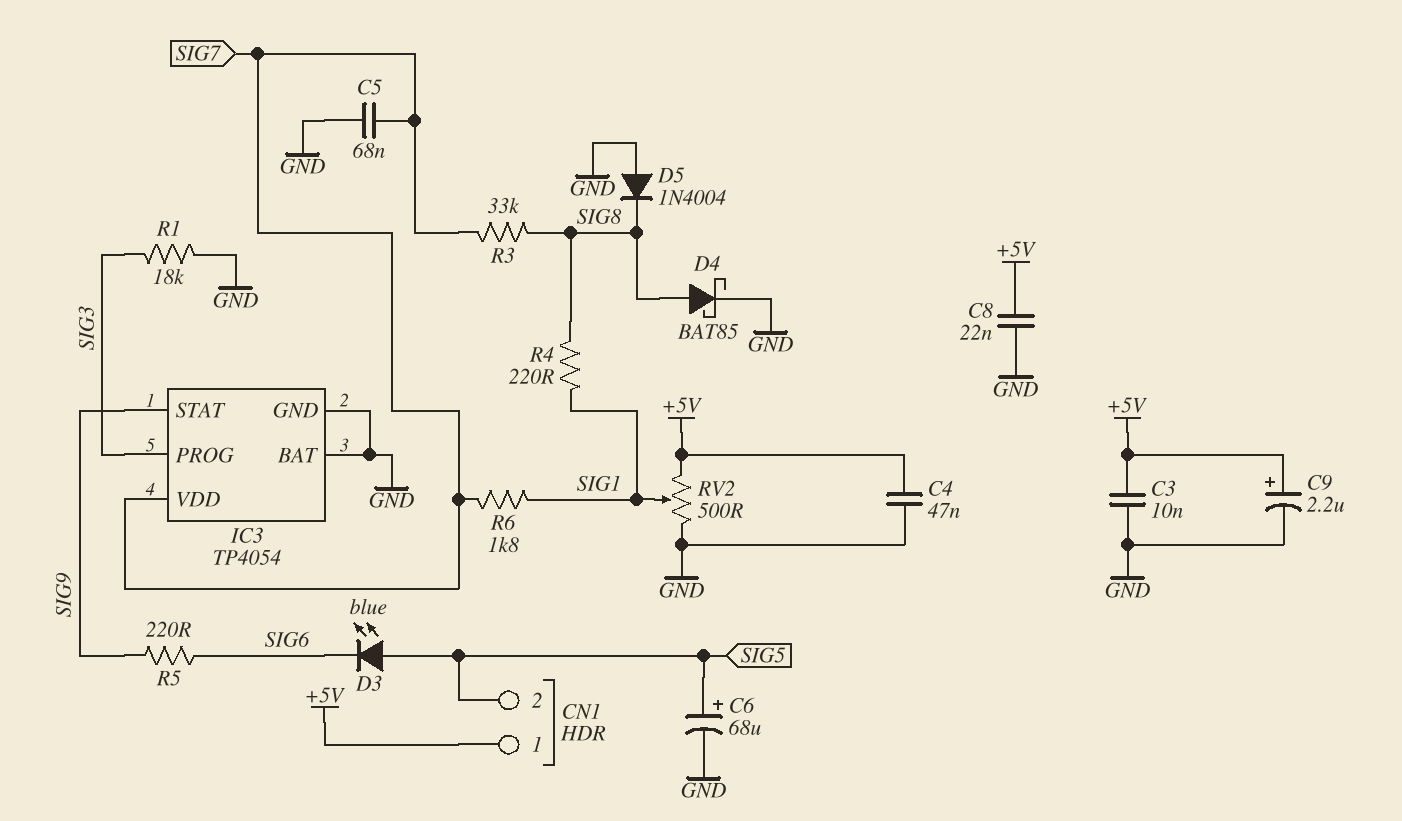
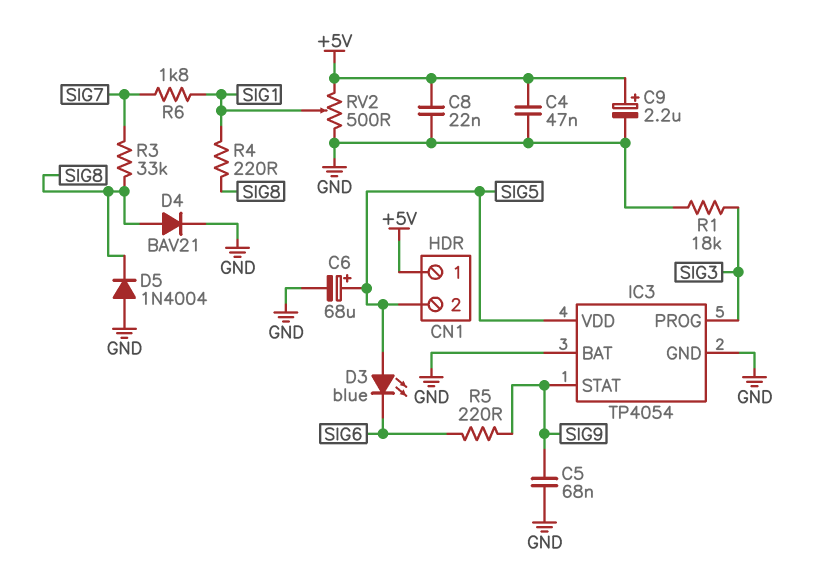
C3: 10nF (+5V, GND) -> none
C5: 68nF (GND, SIG7) -> 68nF (GND, SIG9)
D4: schottky BAT85 (A SIG8, K GND) -> diode BAV21 (A SIG8, K GND)
IC3 pin VDD: SIG7 -> SIG5

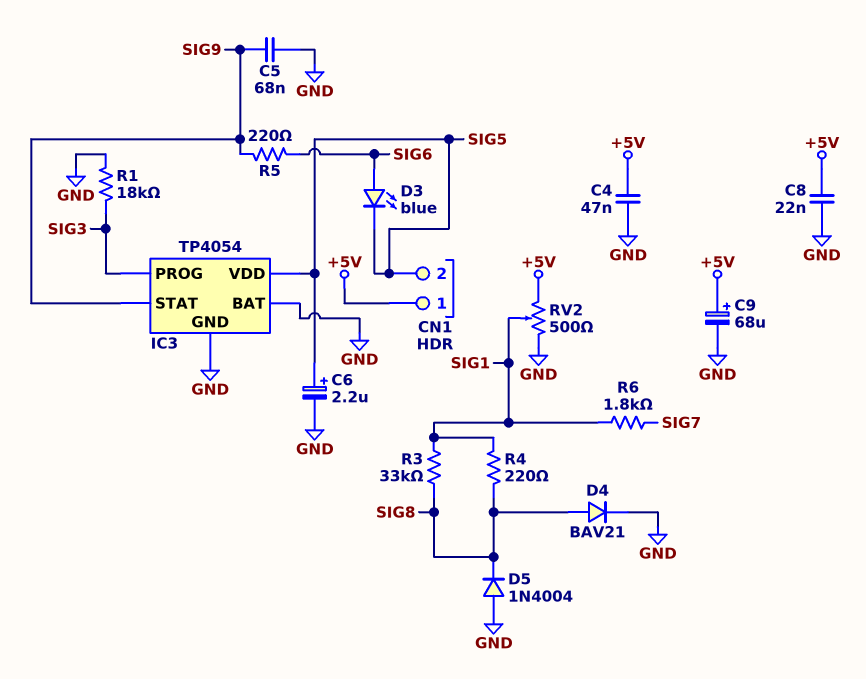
C6: 68uF (plus SIG5, minus GND) -> 2.2uF (plus SIG5, minus GND)
C9: 2.2uF (plus +5V, minus GND) -> 68uF (plus +5V, minus GND)
D3: LED blue (A SIG5, K SIG6) -> LED blue (A SIG6, K SIG5)
R3: 33k (SIG7, SIG8) -> 33k (SIG1, SIG8)

